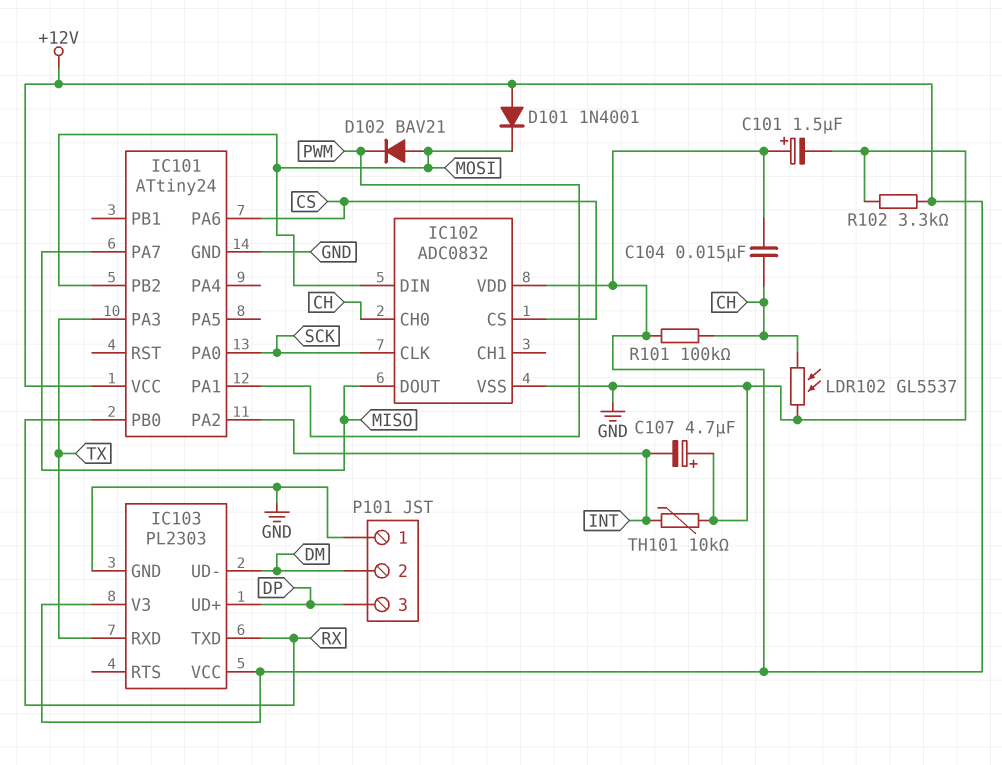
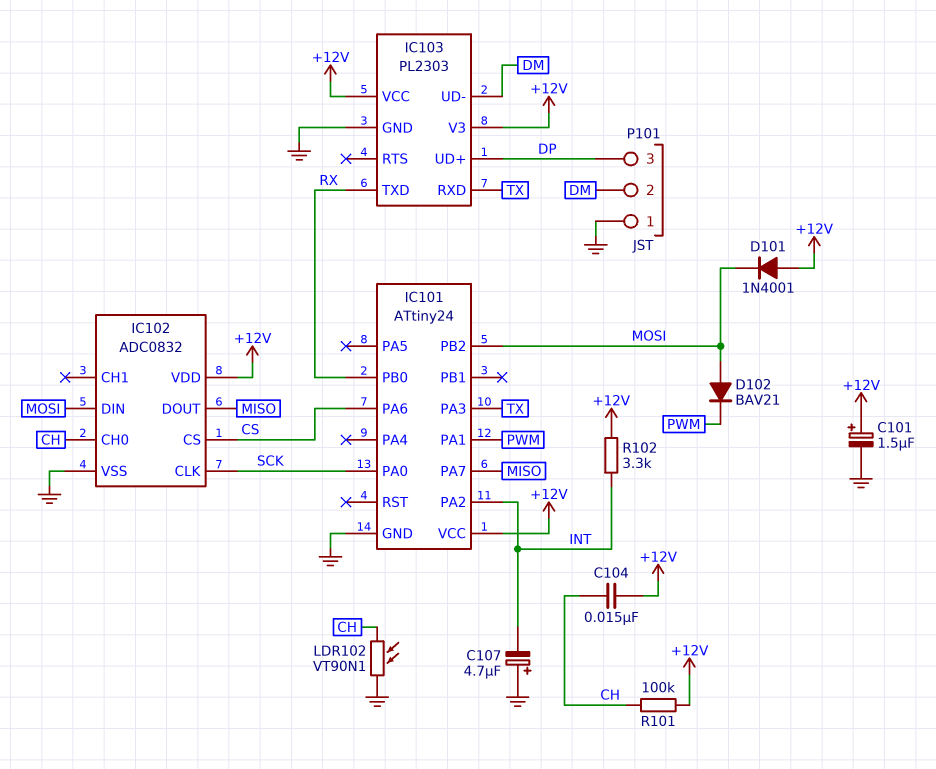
LDR102: GL5537 (CH, GND) -> VT90N1 (CH, GND)
R102: 3.3k (+12V, GND) -> 3.3k (+12V, INT)
TH101: 10k (GND, INT) -> none

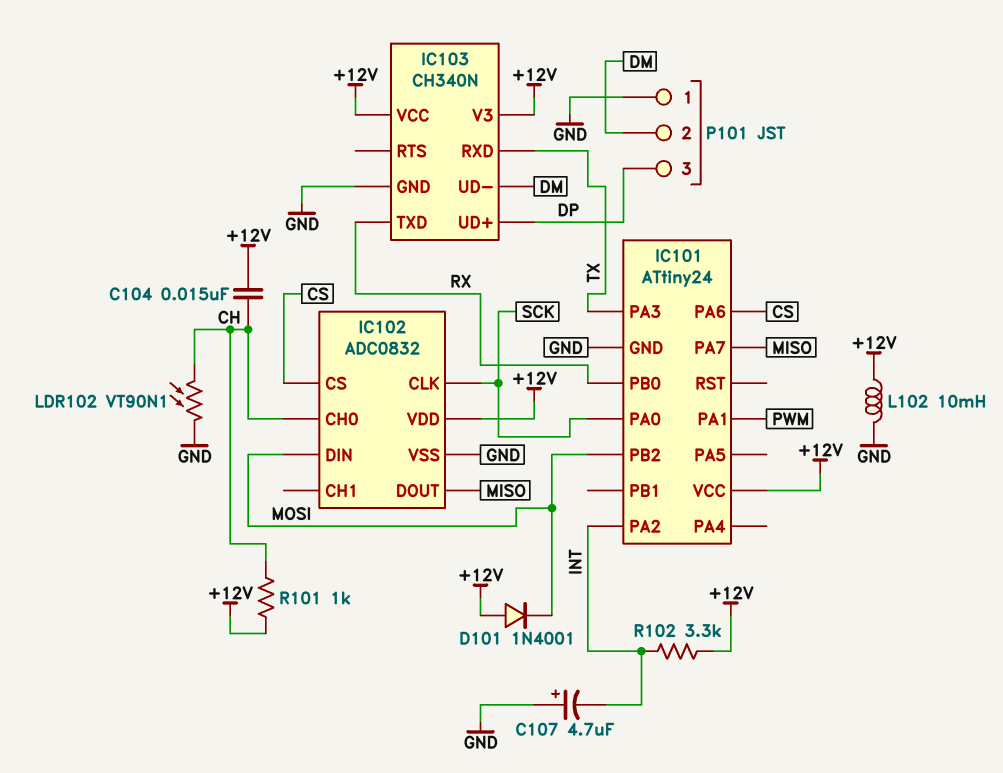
C101: 1.5uF (plus +12V, minus GND) -> none
D102: diode BAV21 (A MOSI, K PWM) -> none
IC103: PL2303 -> CH340N
L102: none -> 10mH (+12V, GND)
R101: 100k (+12V, CH) -> 1k (+12V, CH)

